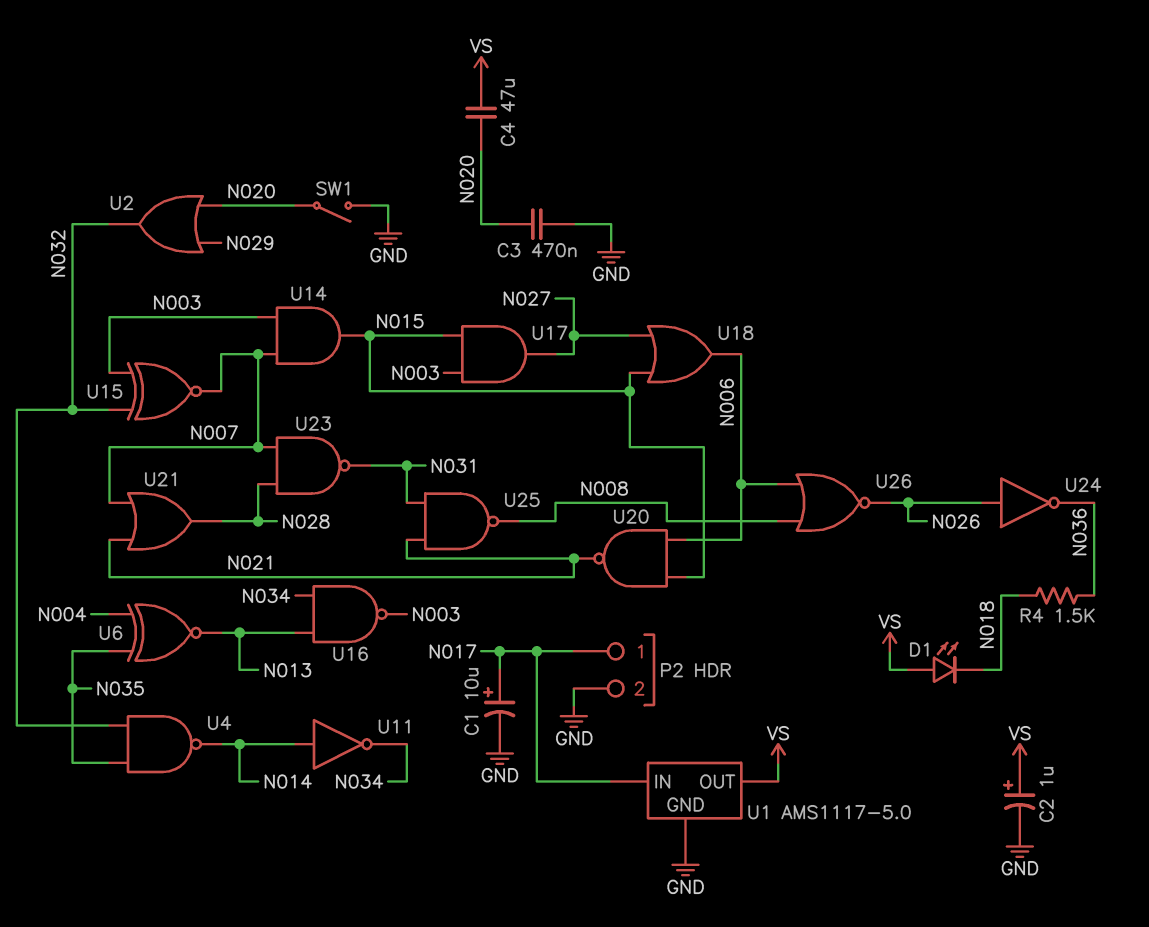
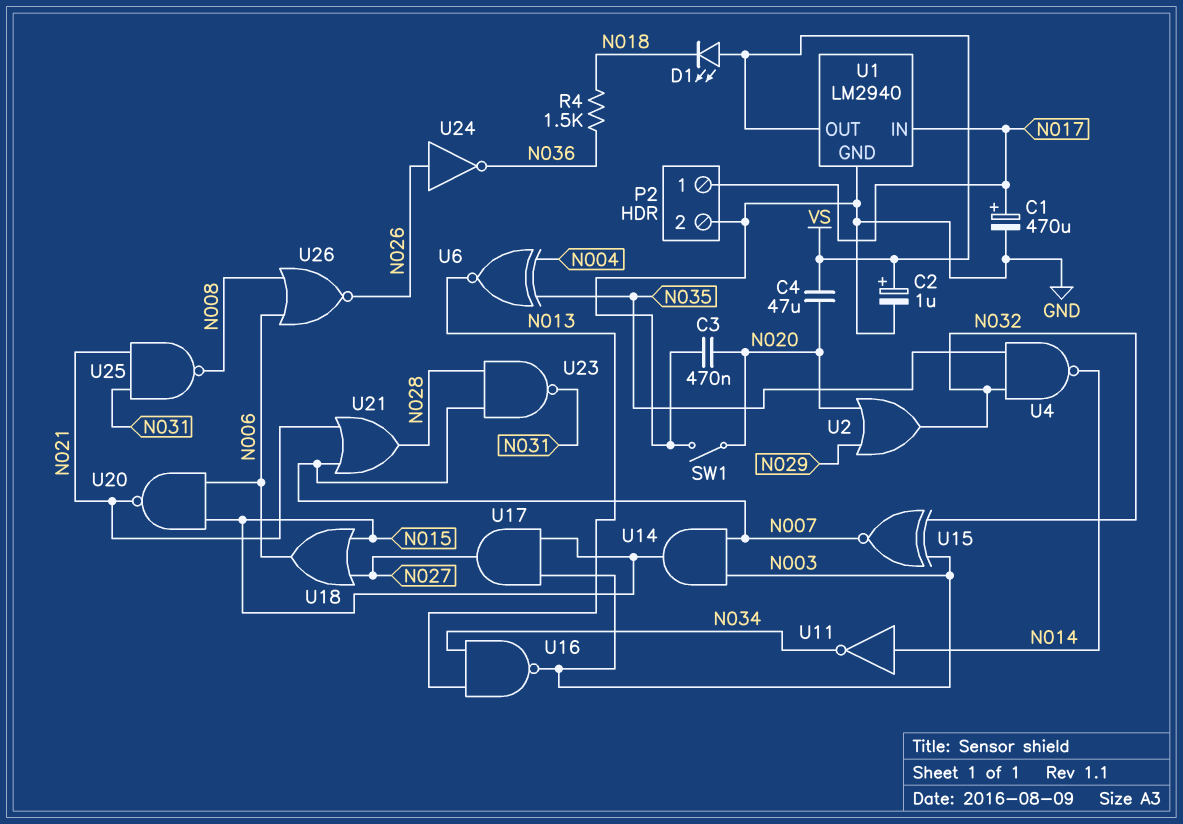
C1: 10uF (plus N017, minus GND) -> 470uF (plus N017, minus GND)
U1: AMS1117-5.0 -> LM2940

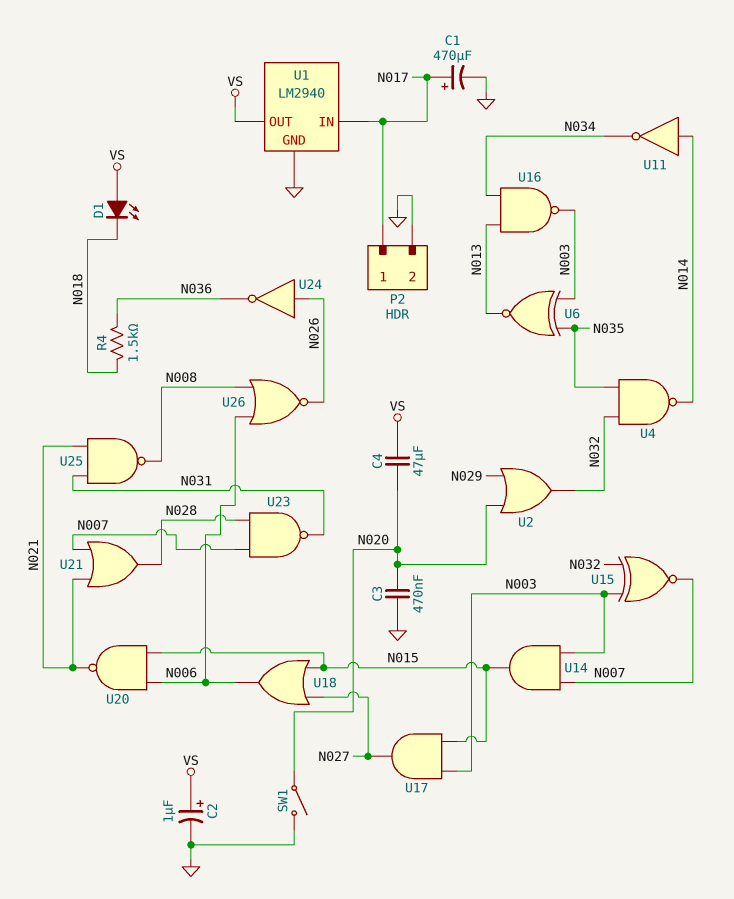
U6: XNOR (in N004, in N035, out N013) -> XNOR (in N003, in N035, out N013)

